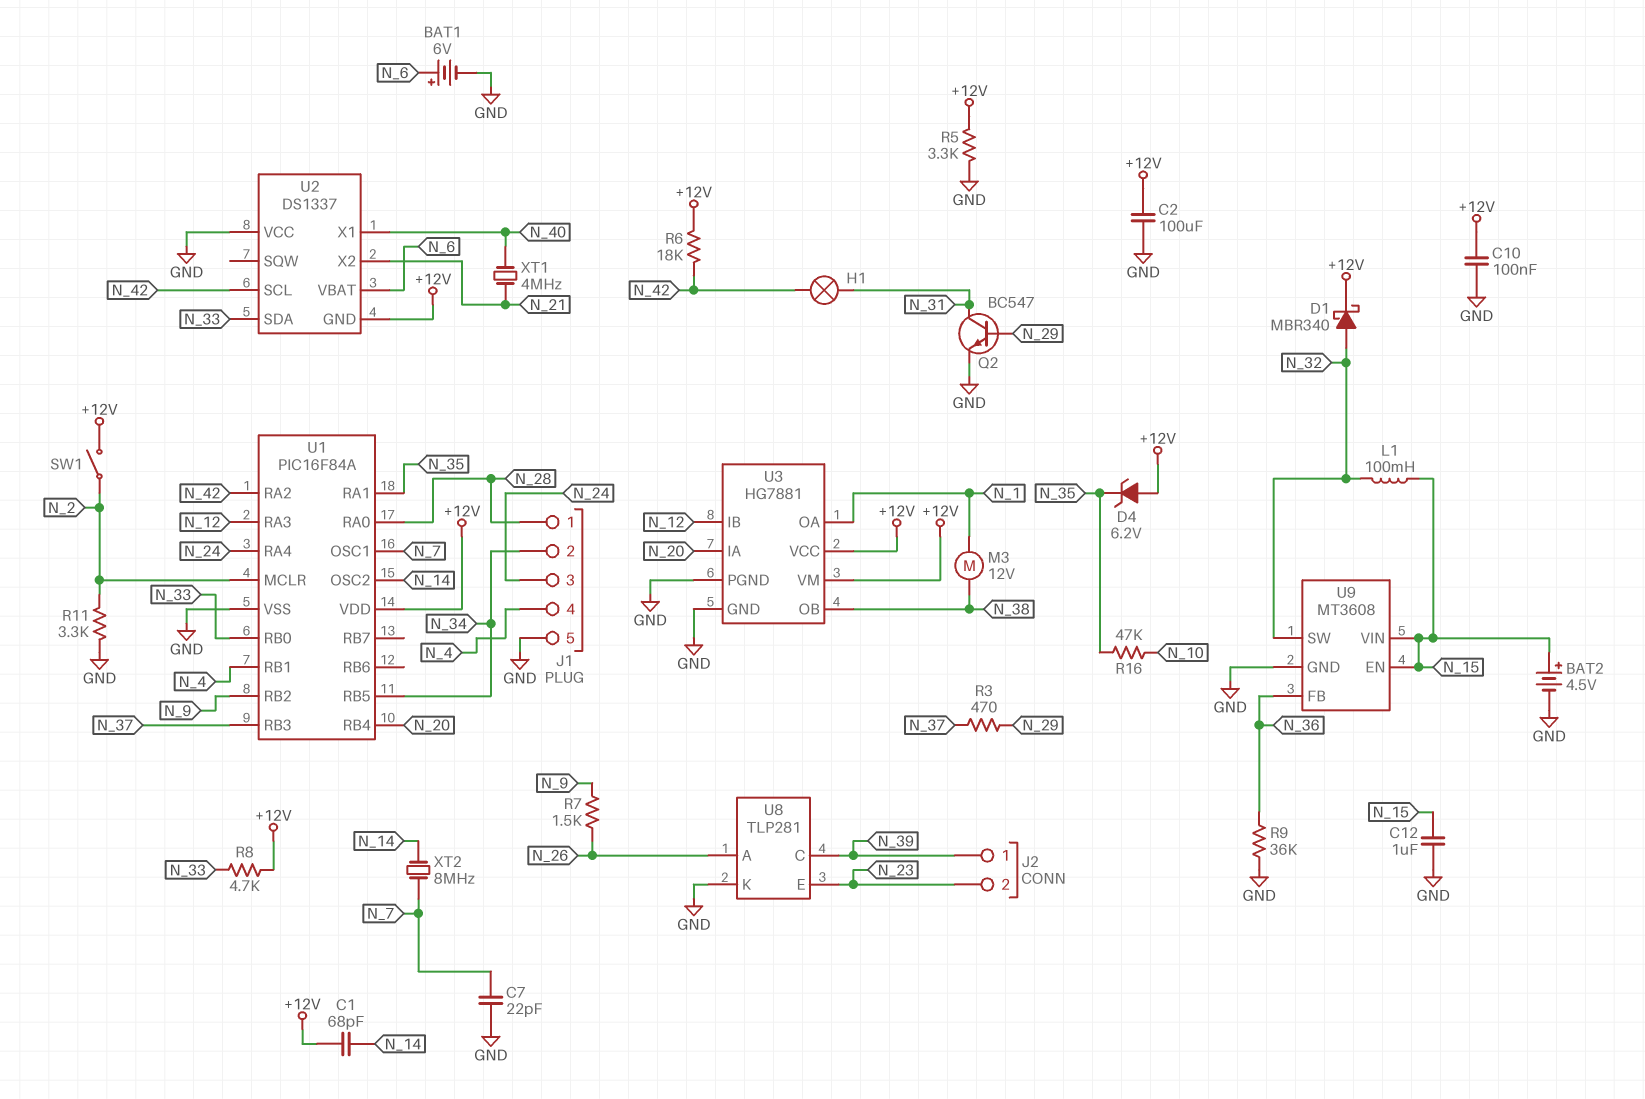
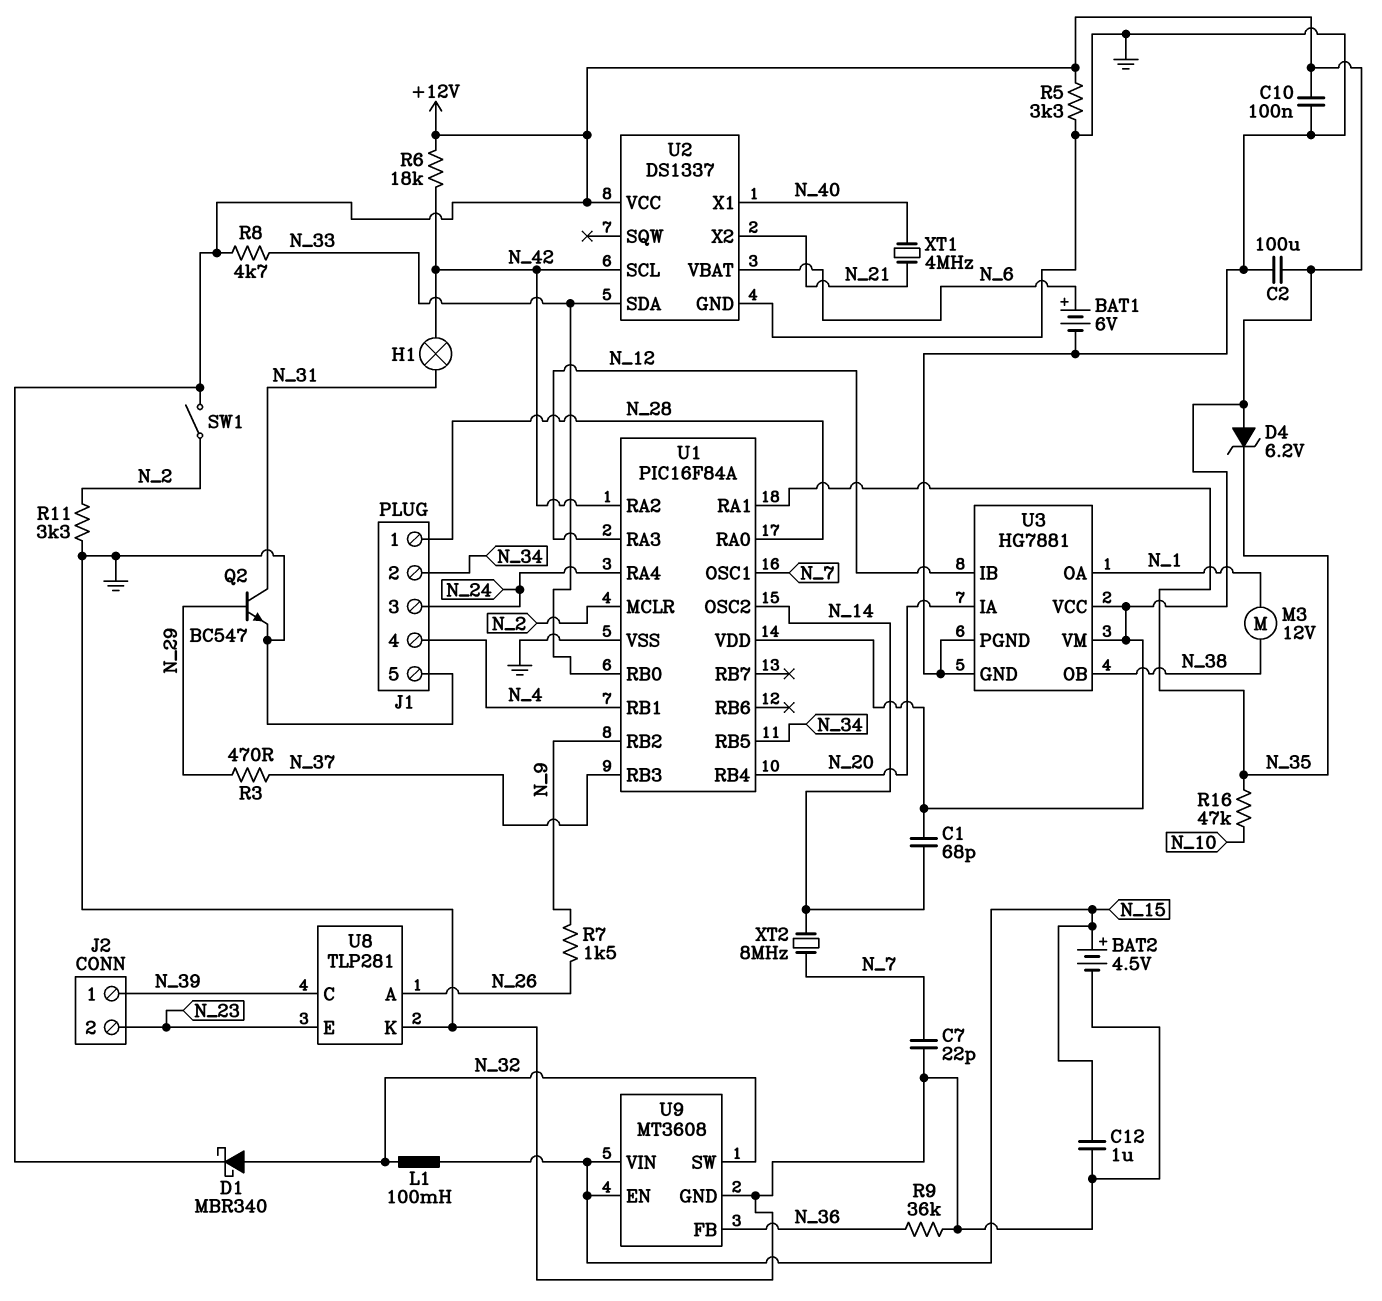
U2 pin GND: +12V -> GND
U2 pin VCC: GND -> +12V

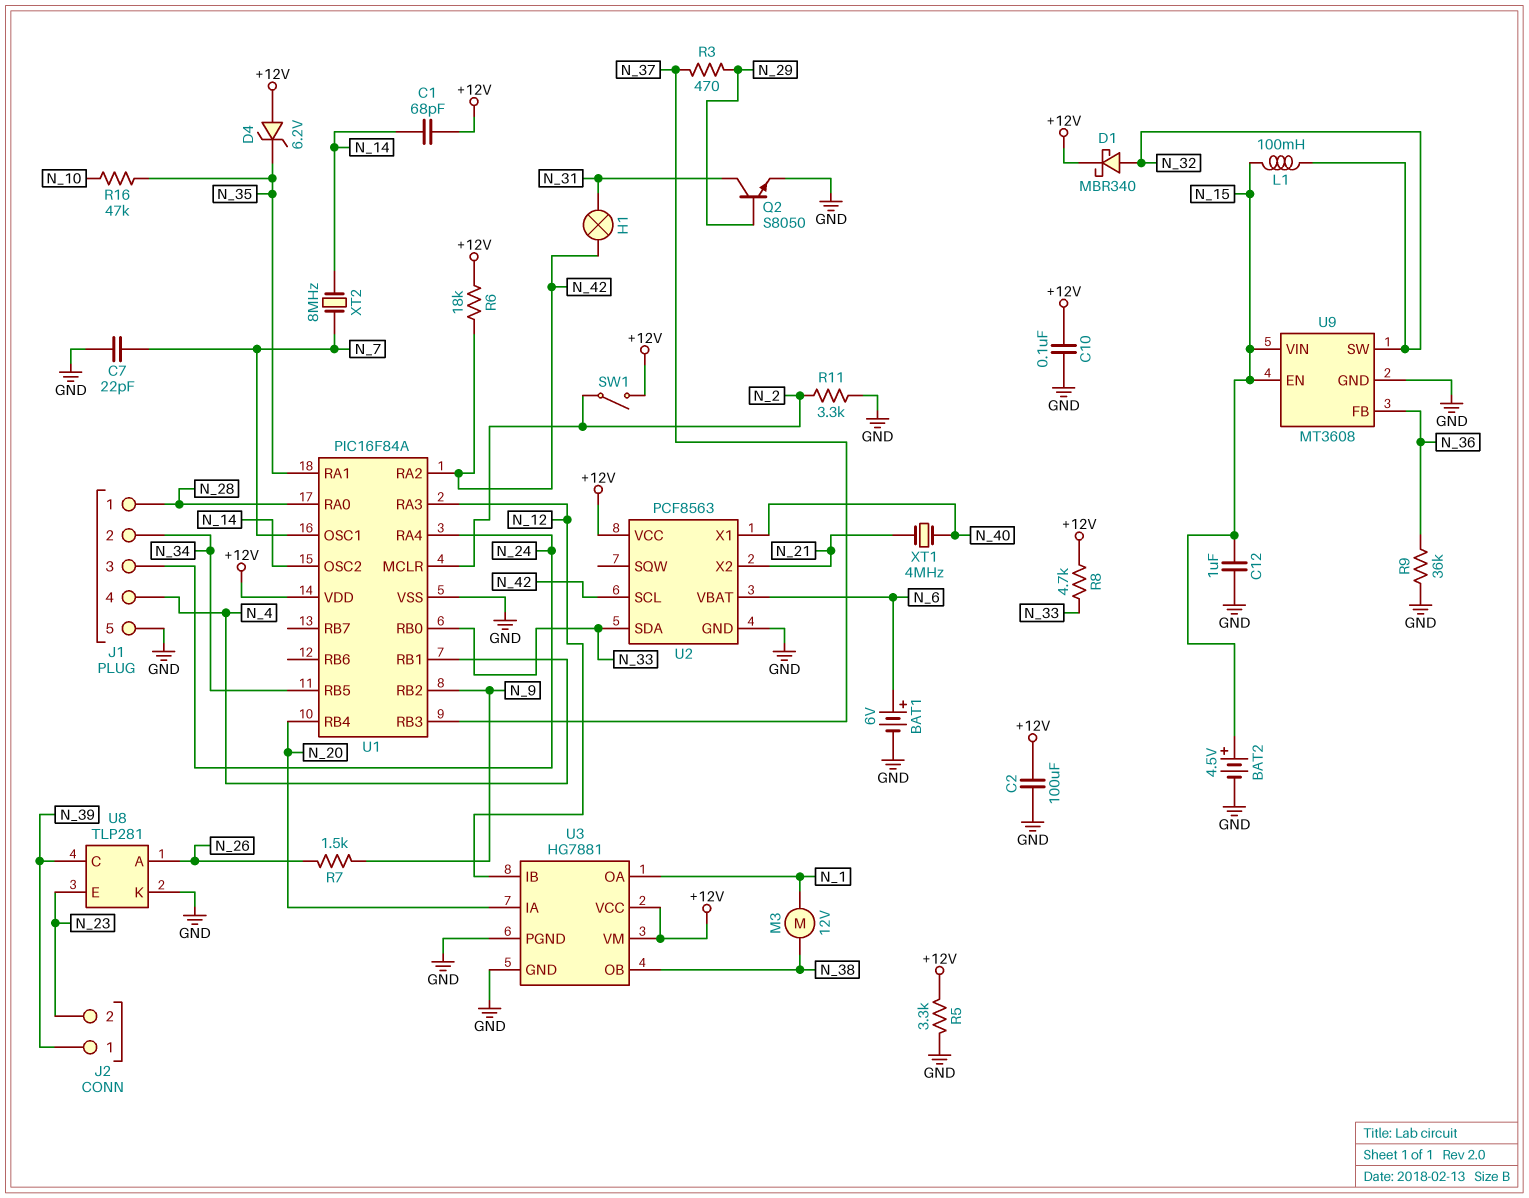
Q2: NPN BC547 (B N_29, C N_31, E GND) -> NPN S8050 (B N_29, C N_31, E GND)
U2: DS1337 -> PCF8563

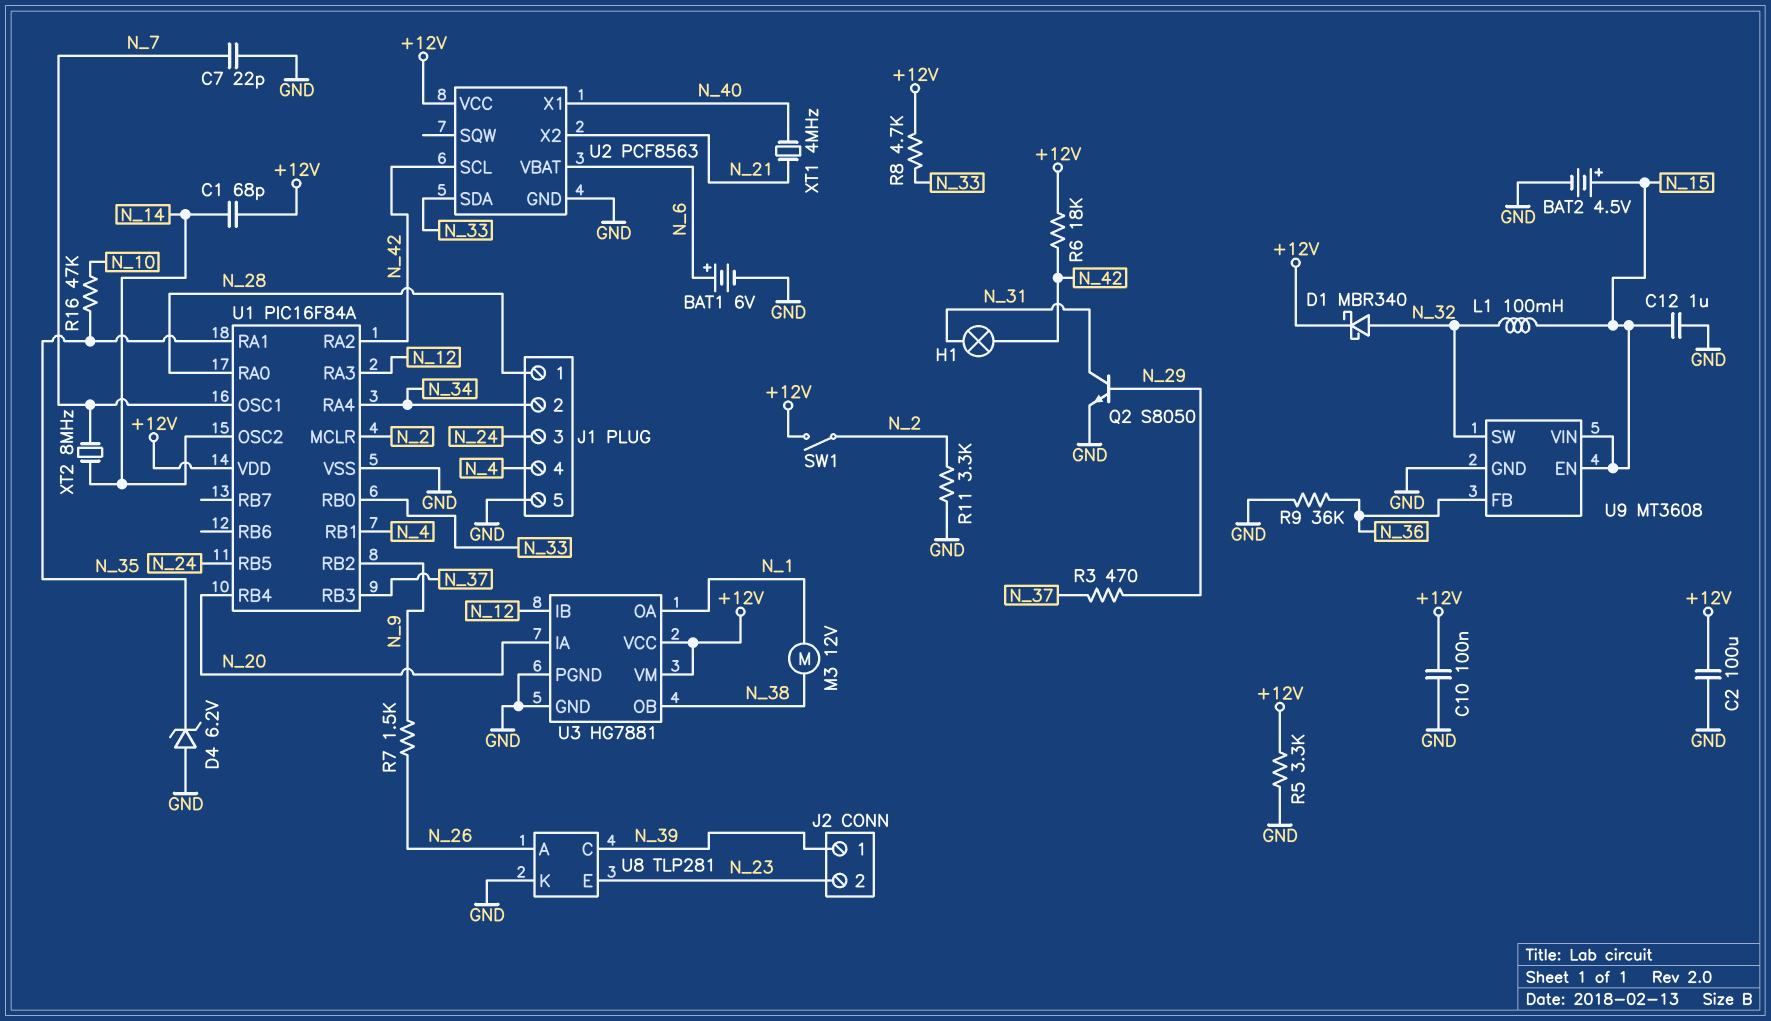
D4: zener 6.2V (A +12V, K N_35) -> zener 6.2V (A GND, K N_35)
U1 pin RA4: N_24 -> N_34
U1 pin RB5: N_34 -> N_24

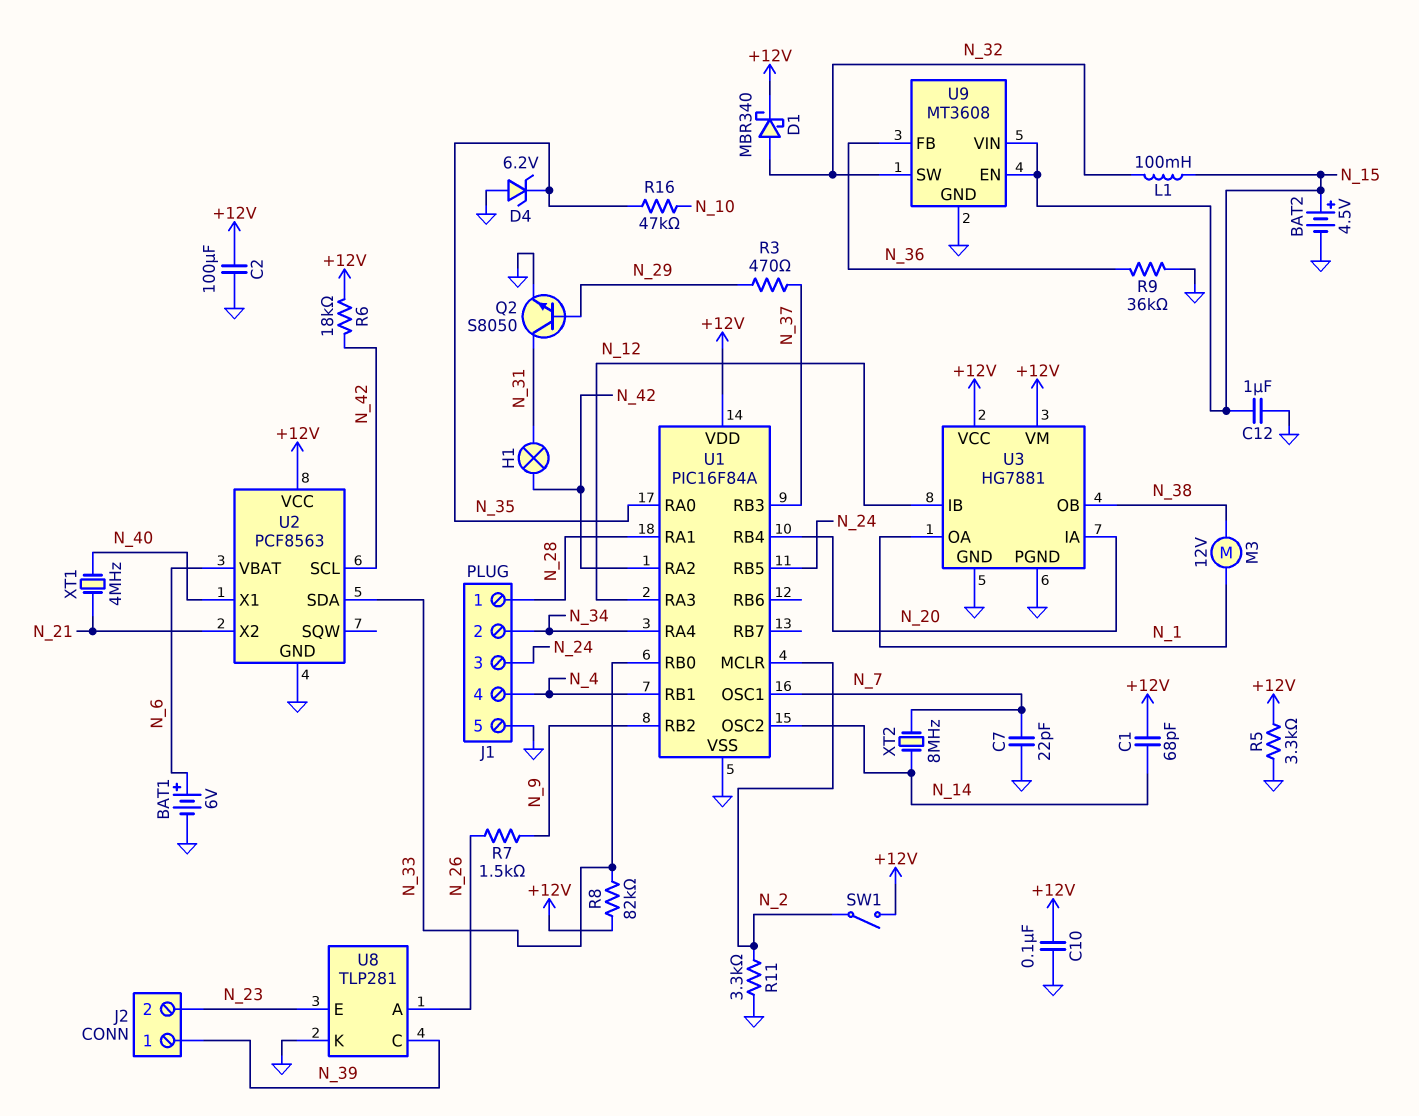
R8: 4.7k (+12V, N_33) -> 82k (+12V, N_33)
U1 pin RA0: N_28 -> N_35
U1 pin RA1: N_35 -> N_28

